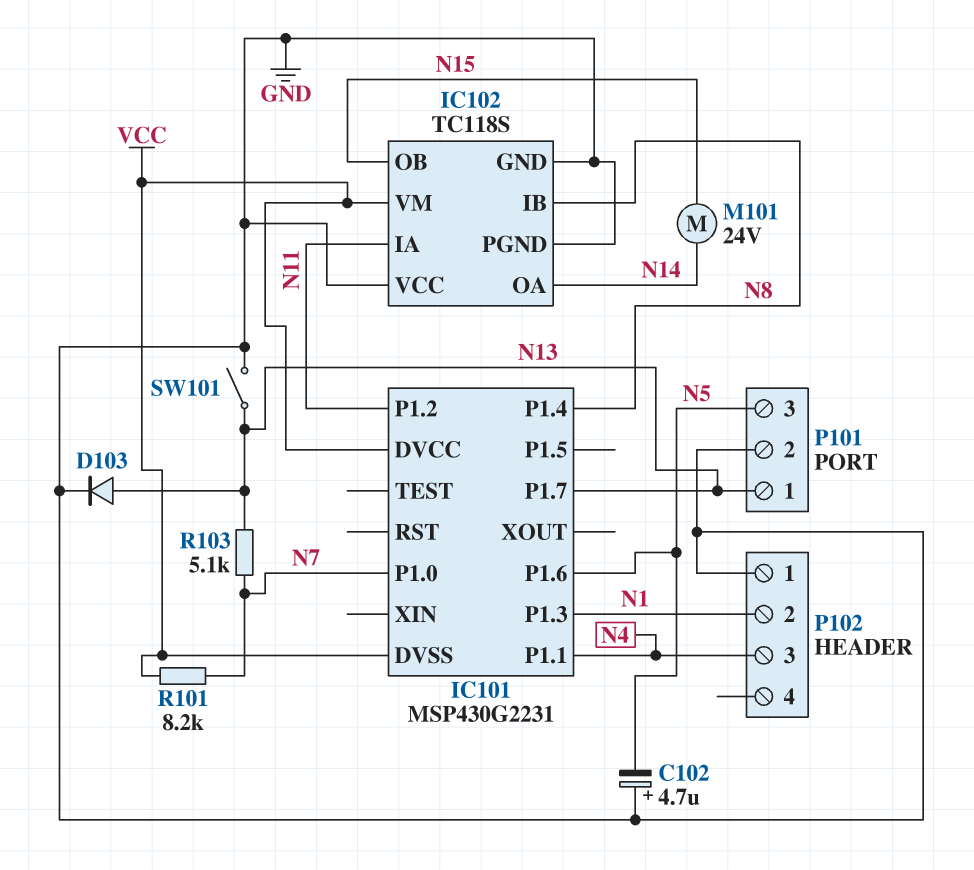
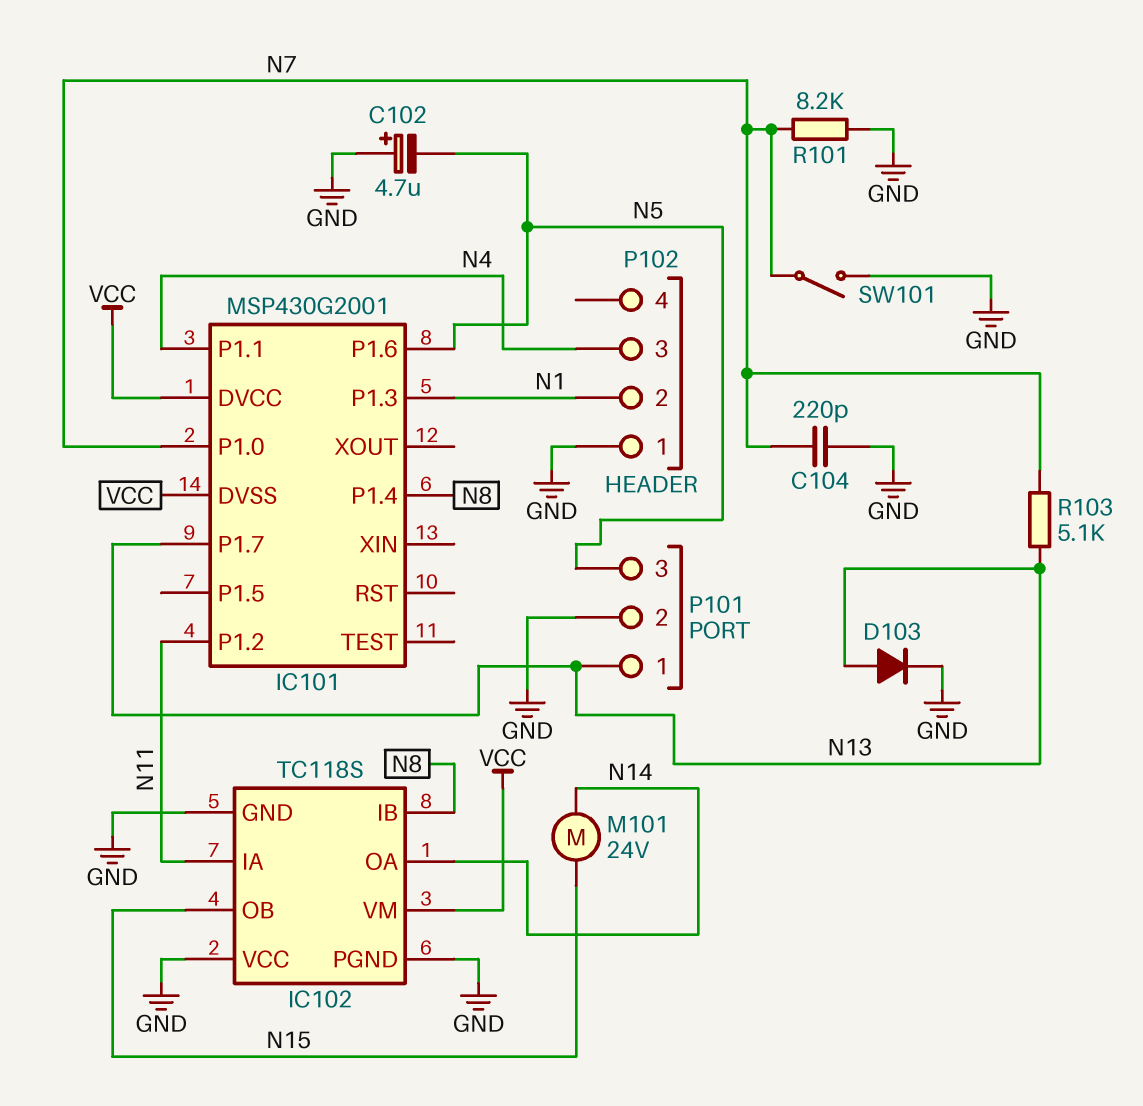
C104: none -> 220pF (GND, N7)
IC101: MSP430G2231 -> MSP430G2001
R101: 8.2k (N7, VCC) -> 8.2k (GND, N7)
SW101: switch (GND, N13) -> switch (GND, N7)

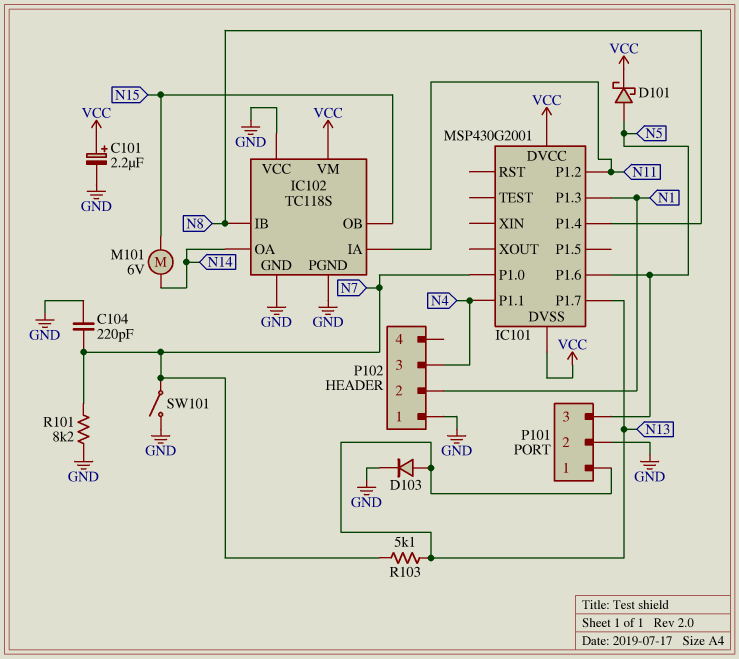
C101: none -> 2.2uF (plus VCC, minus GND)
C102: 4.7uF (plus GND, minus N5) -> none
D101: none -> schottky (A N5, K VCC)
M101: motor 24V (N14, N15) -> motor 6V (N14, N15)

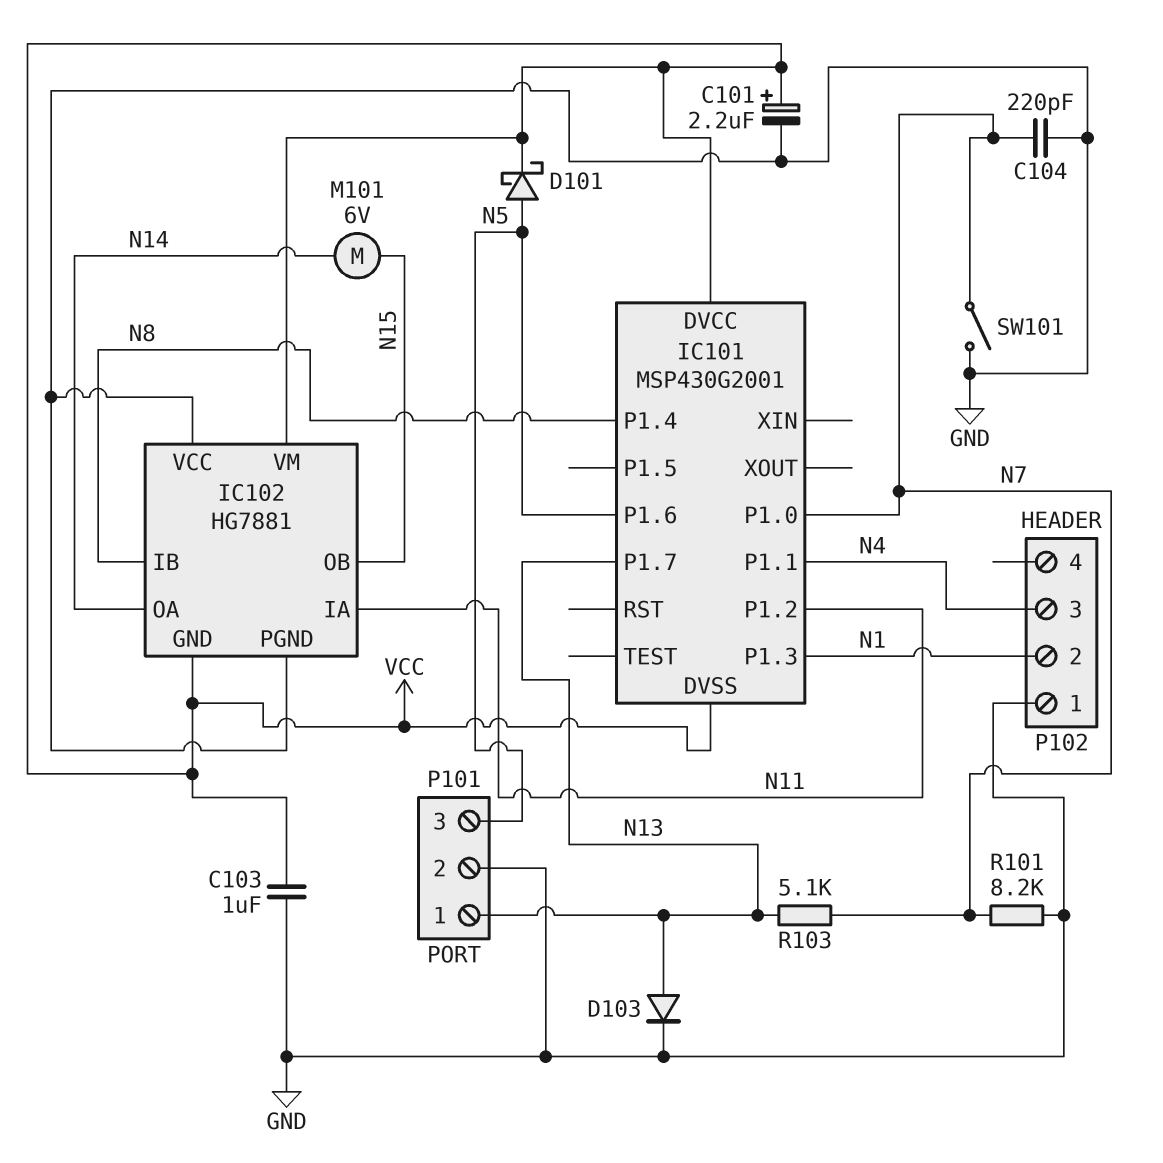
C103: none -> 1uF (GND, VCC)
IC102: TC118S -> HG7881
IC102 pin GND: GND -> VCC

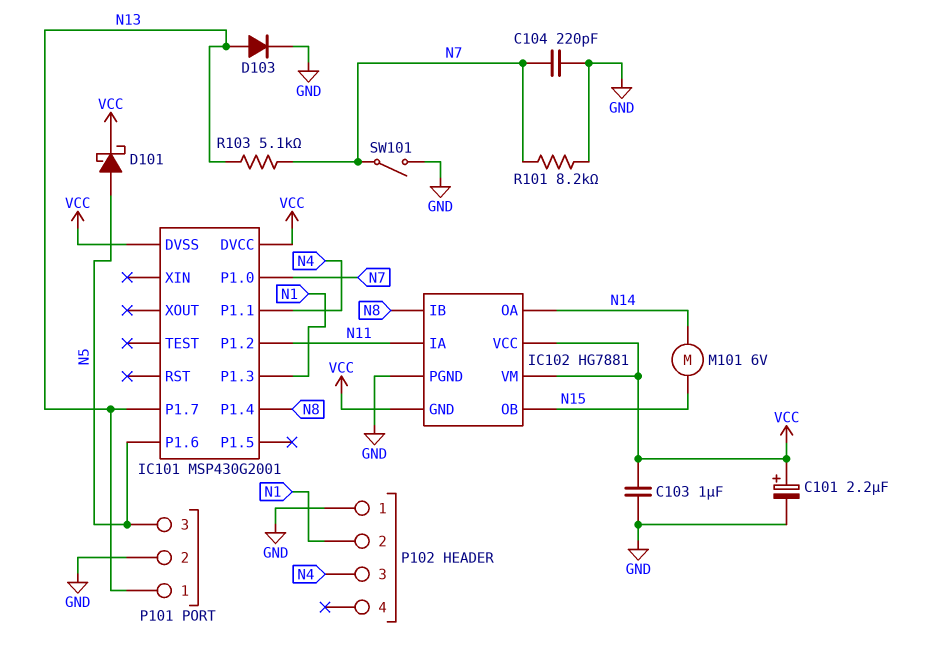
IC102 pin VCC: GND -> VCC

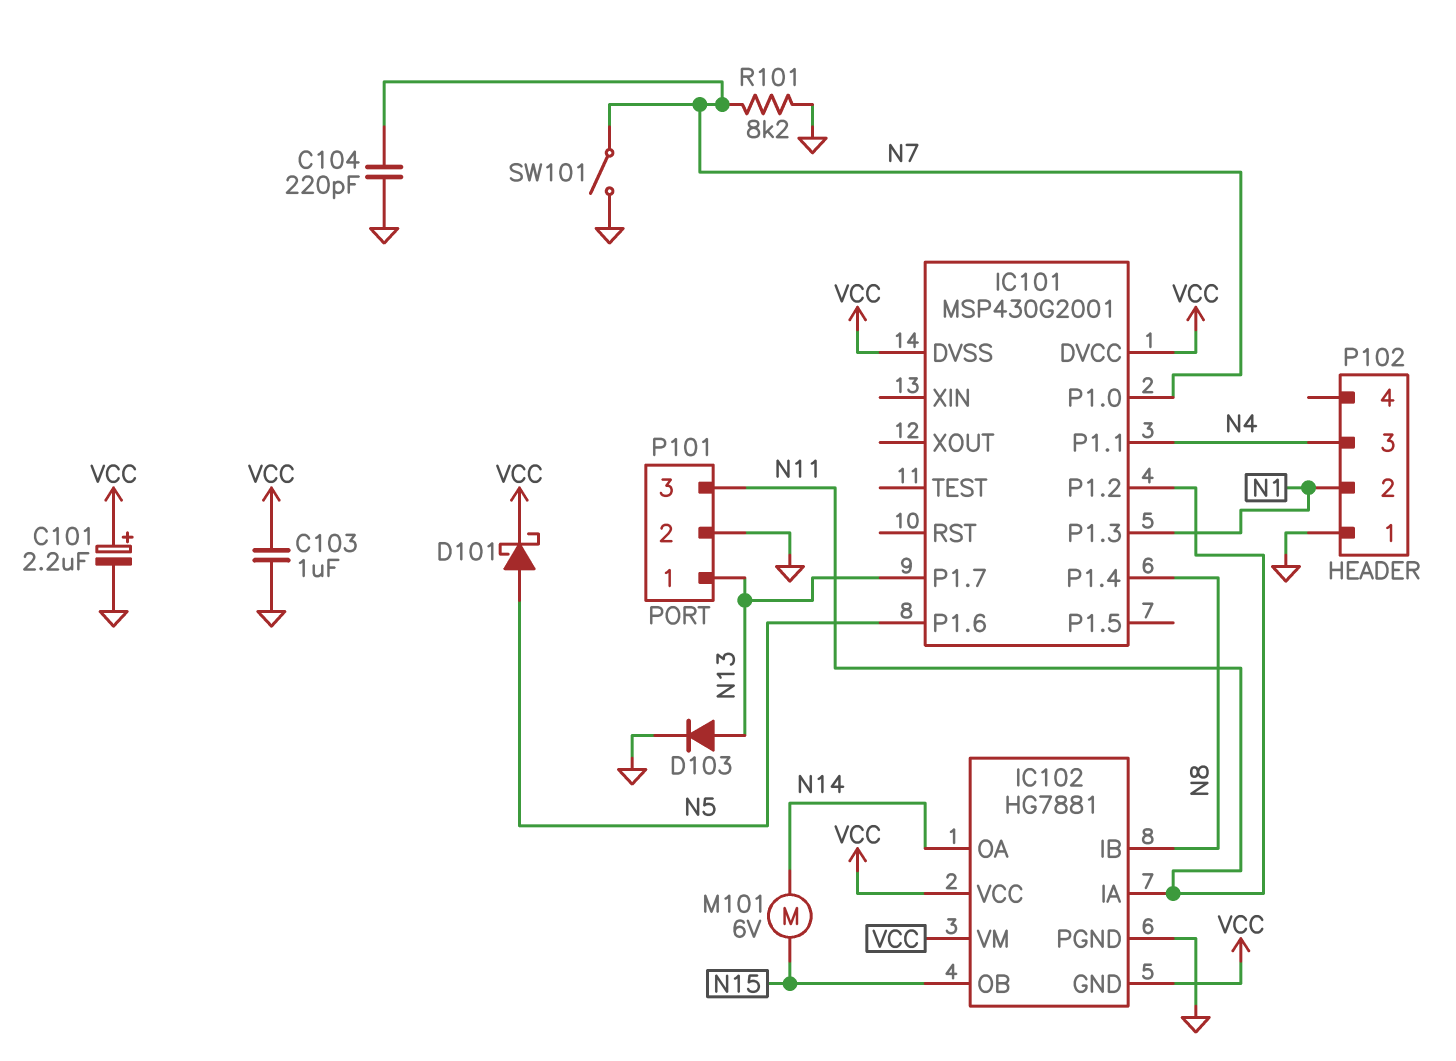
P101 pin 3: N5 -> N11
R103: 5.1k (N7, N13) -> none

